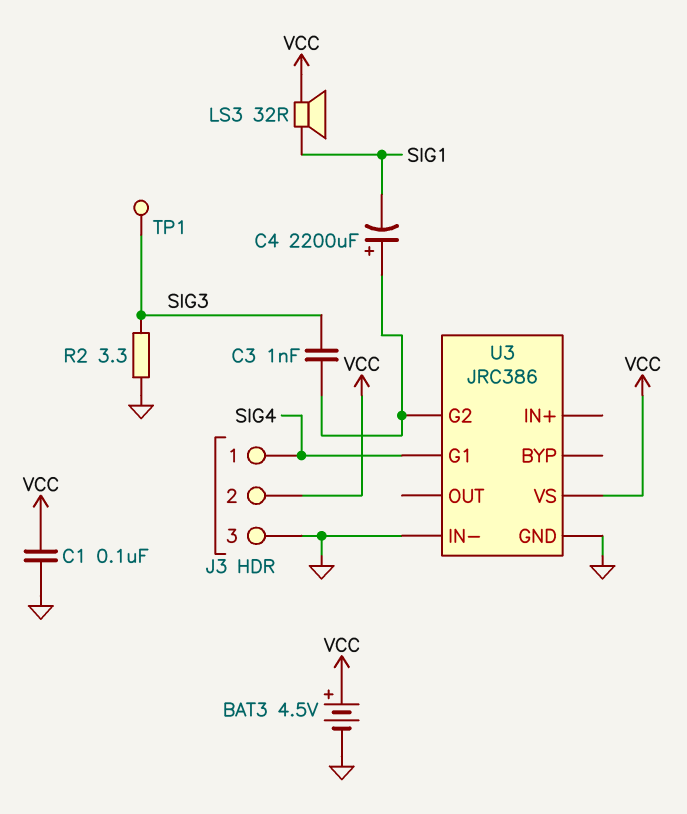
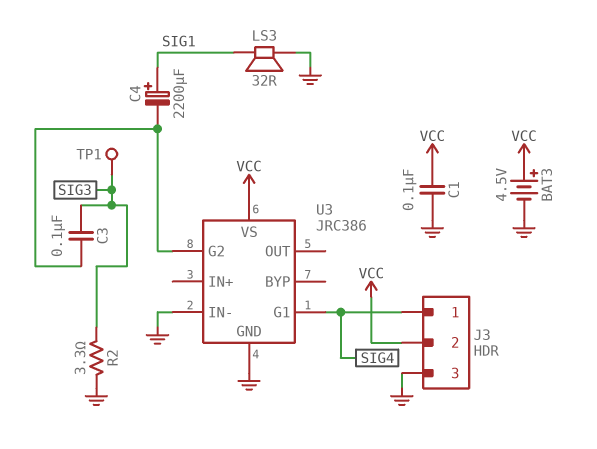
C3: 1nF (SIG3, U3/G2) -> 100nF (SIG3, U3/G2)
C4: 2200uF (plus U3/G2, minus SIG1) -> 2200uF (plus SIG1, minus U3/G2)
LS3: speaker 32R (SIG1, VCC) -> speaker 32R (GND, SIG1)

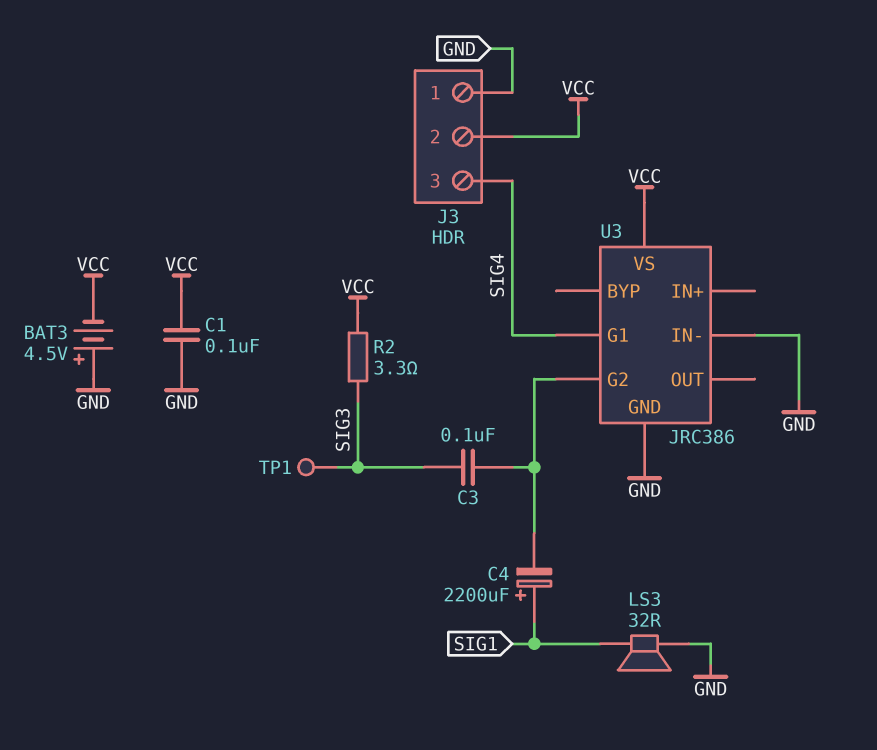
BAT3: 4.5V (plus VCC, minus GND) -> 4.5V (plus GND, minus VCC)
J3 pin 1: SIG4 -> GND
J3 pin 3: GND -> SIG4
R2: 3.3 (GND, SIG3) -> 3.3 (SIG3, VCC)

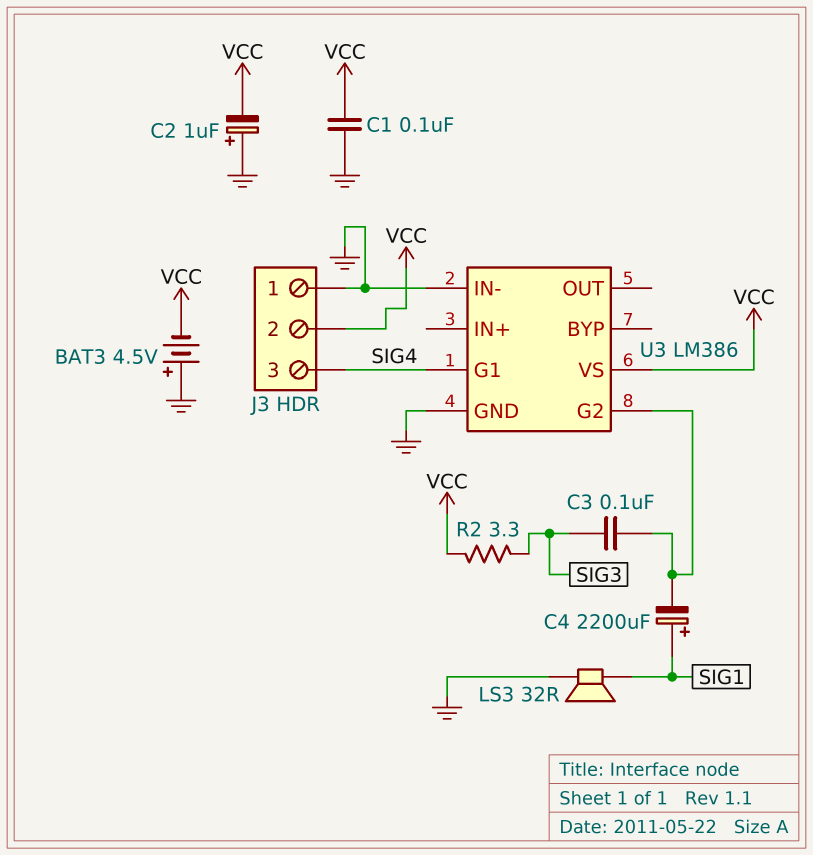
C2: none -> 1uF (plus GND, minus VCC)
TP1: test point (SIG3) -> none
U3: JRC386 -> LM386

